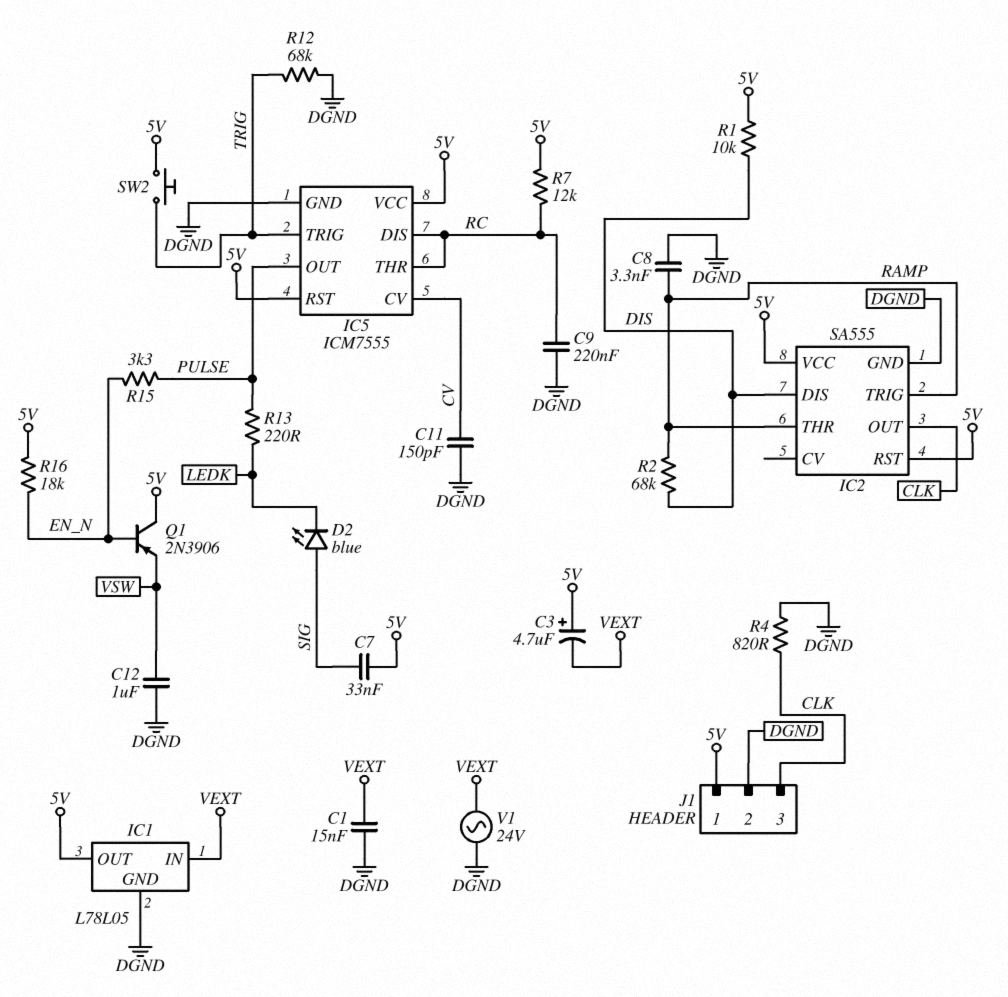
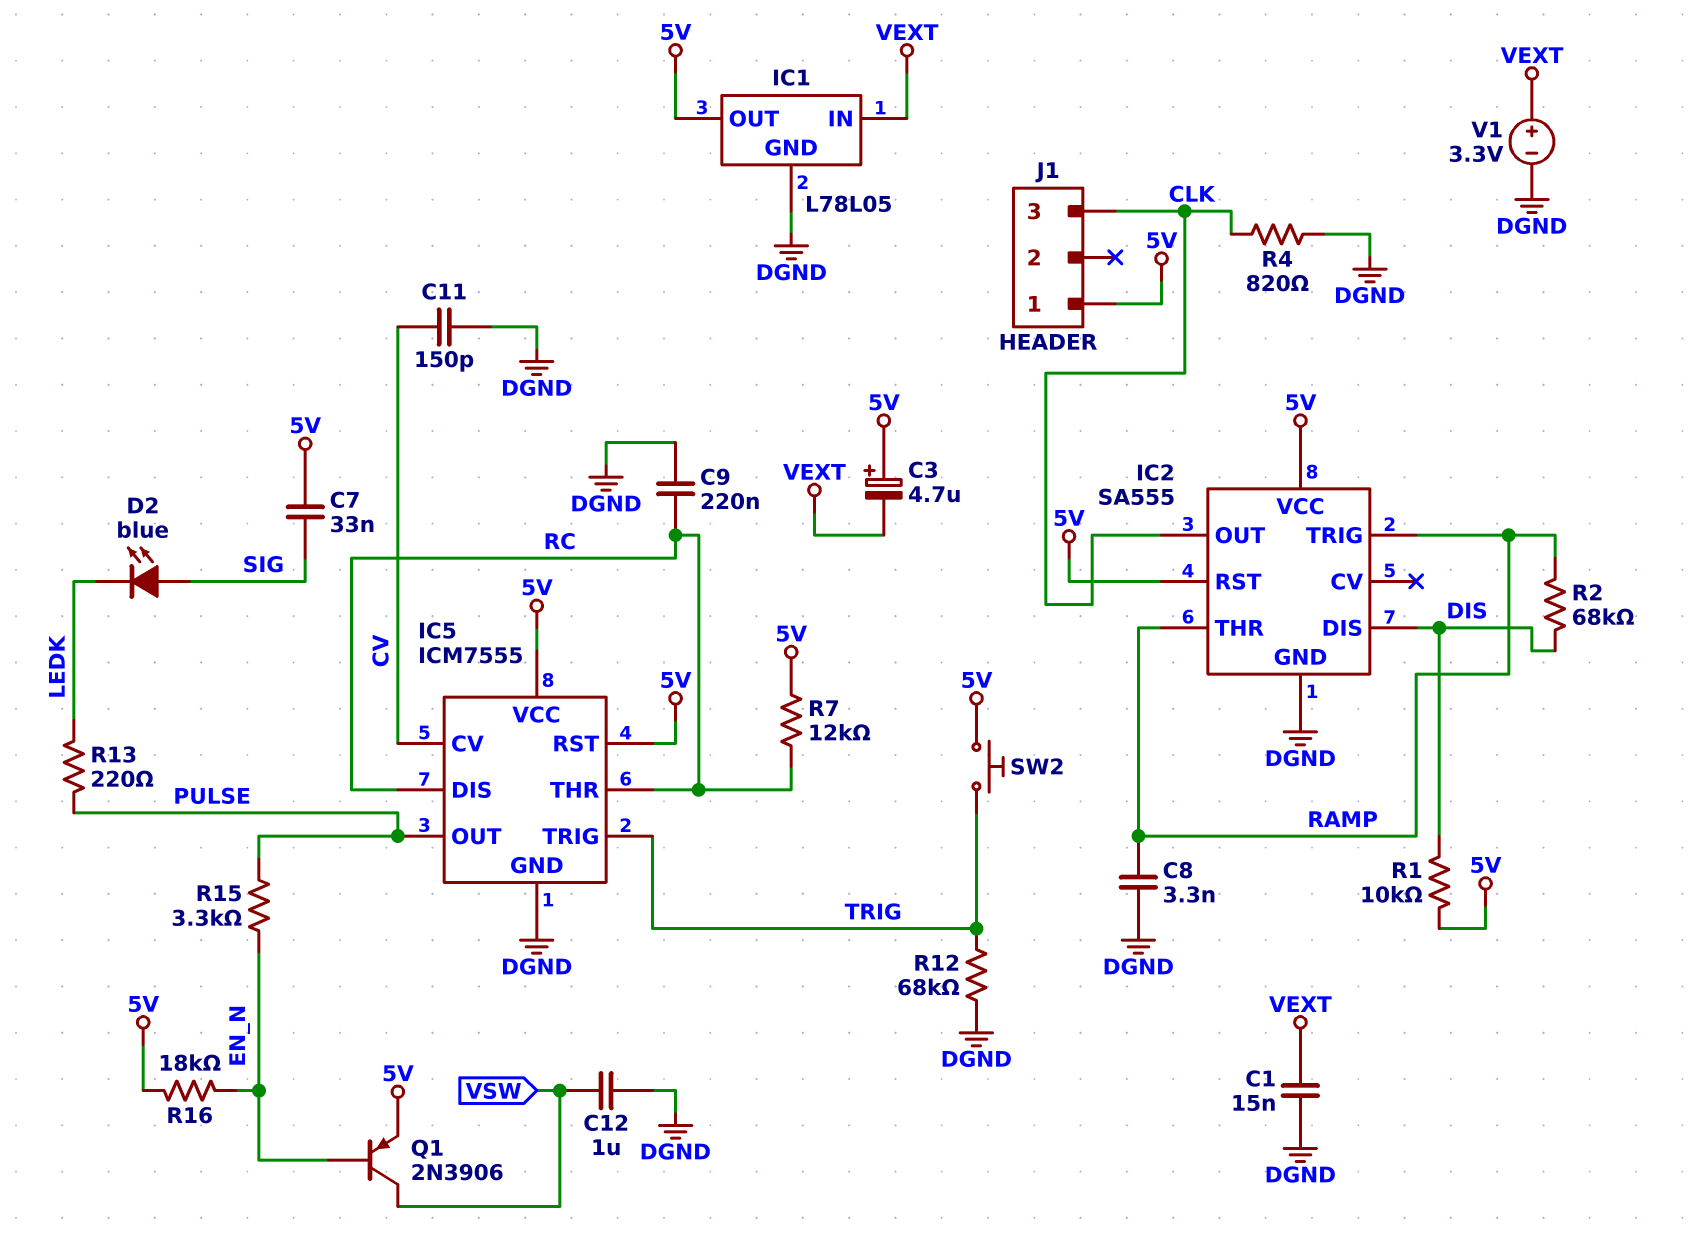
J1 pin 2: DGND -> none
Q1: PNP 2N3906 (B EN_N, C 5V, E VSW) -> PNP 2N3906 (B EN_N, C VSW, E 5V)
V1: AC 24V (DGND, VEXT) -> 3.3V (plus VEXT, minus DGND)

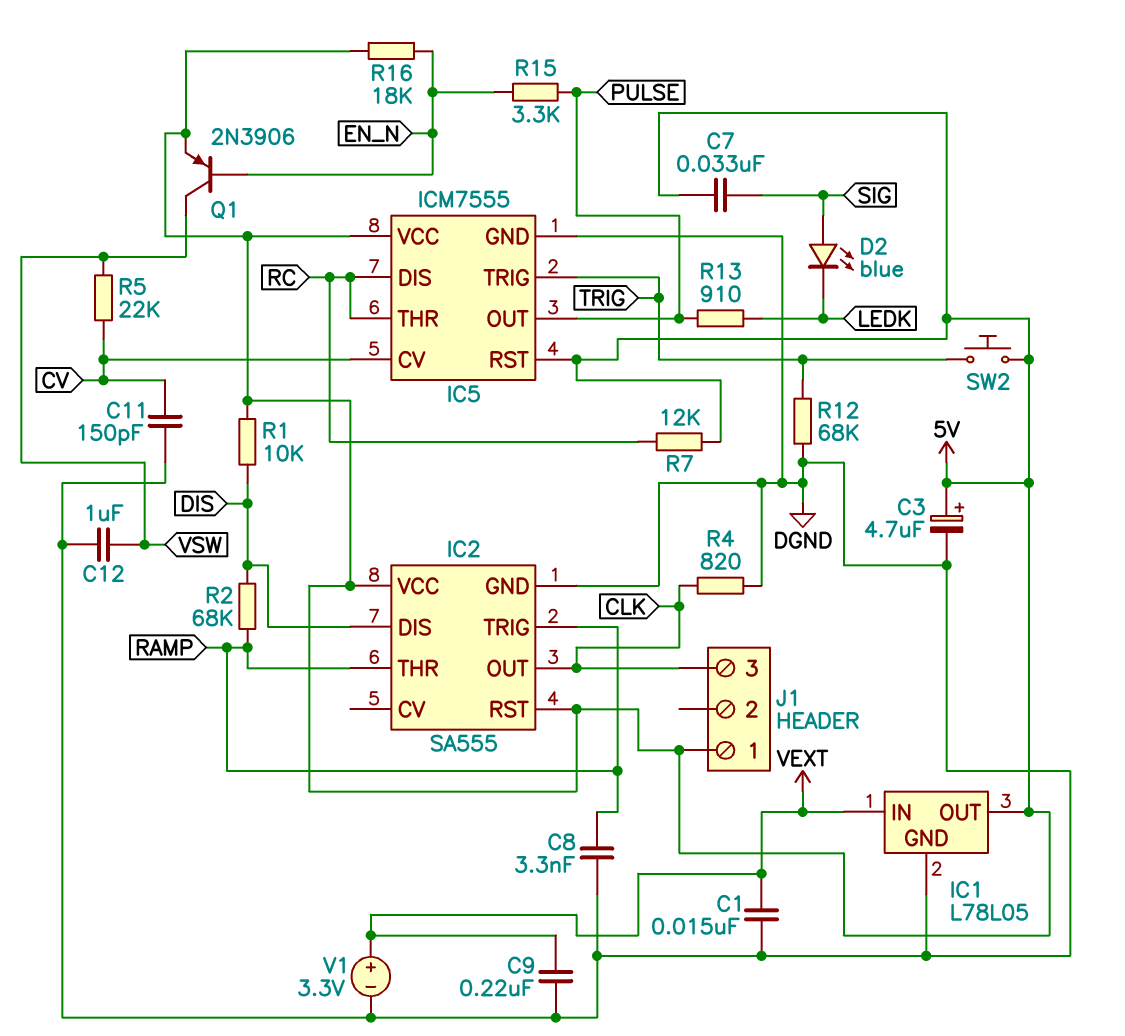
C3: 4.7uF (plus 5V, minus VEXT) -> 4.7uF (plus 5V, minus DGND)
C9: 220nF (DGND, RC) -> 220nF (DGND, VEXT)
R5: none -> 22k (CV, VSW)
R13: 220 (LEDK, PULSE) -> 910 (LEDK, PULSE)

